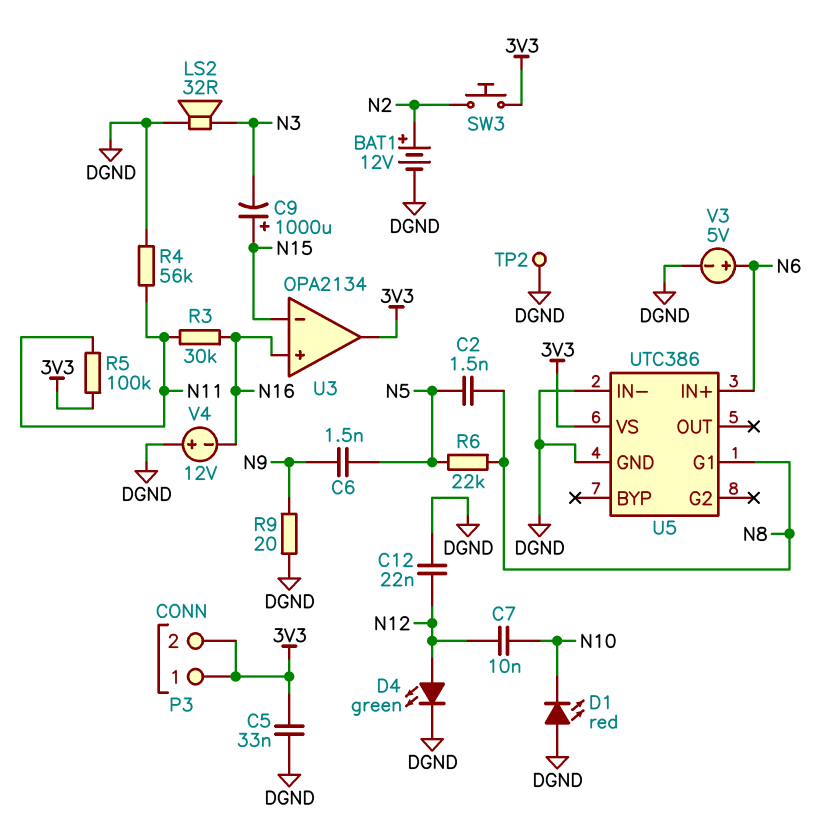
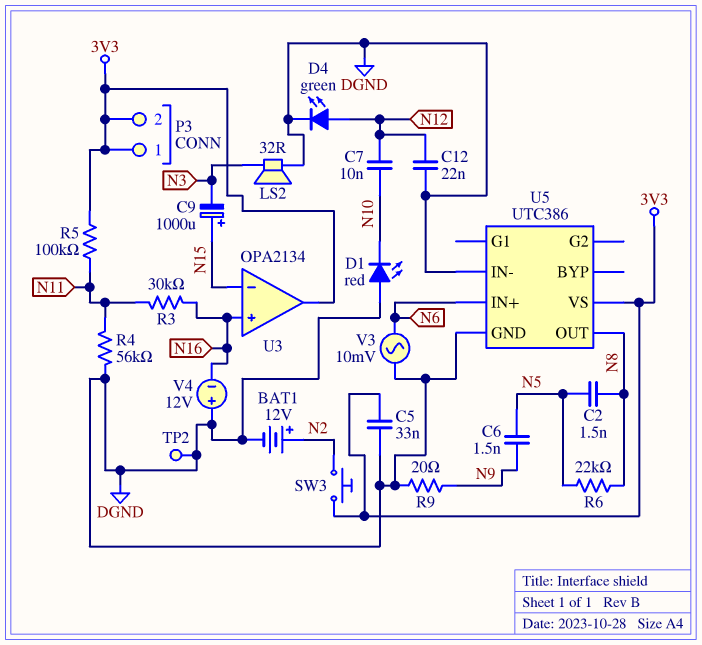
U5 pin G1: N8 -> none
U5 pin OUT: none -> N8
V3: 5V (plus N6, minus DGND) -> AC 10mV (DGND, N6)

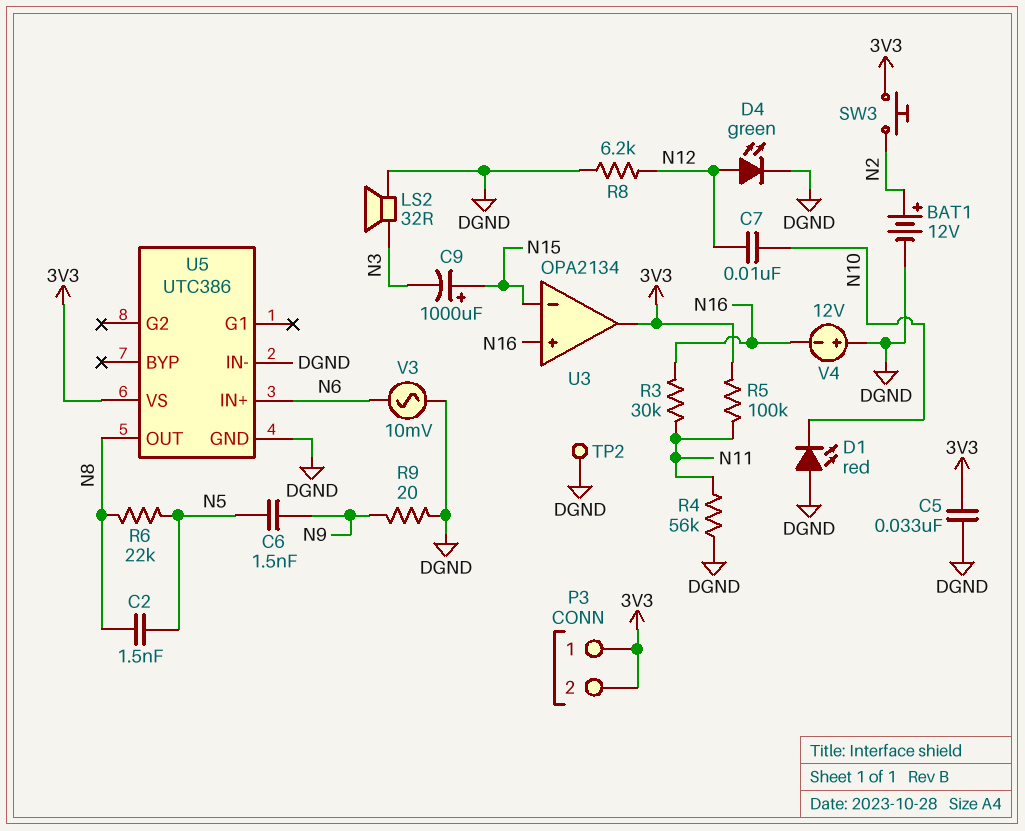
C12: 22nF (DGND, N12) -> none
R8: none -> 6.2k (DGND, N12)

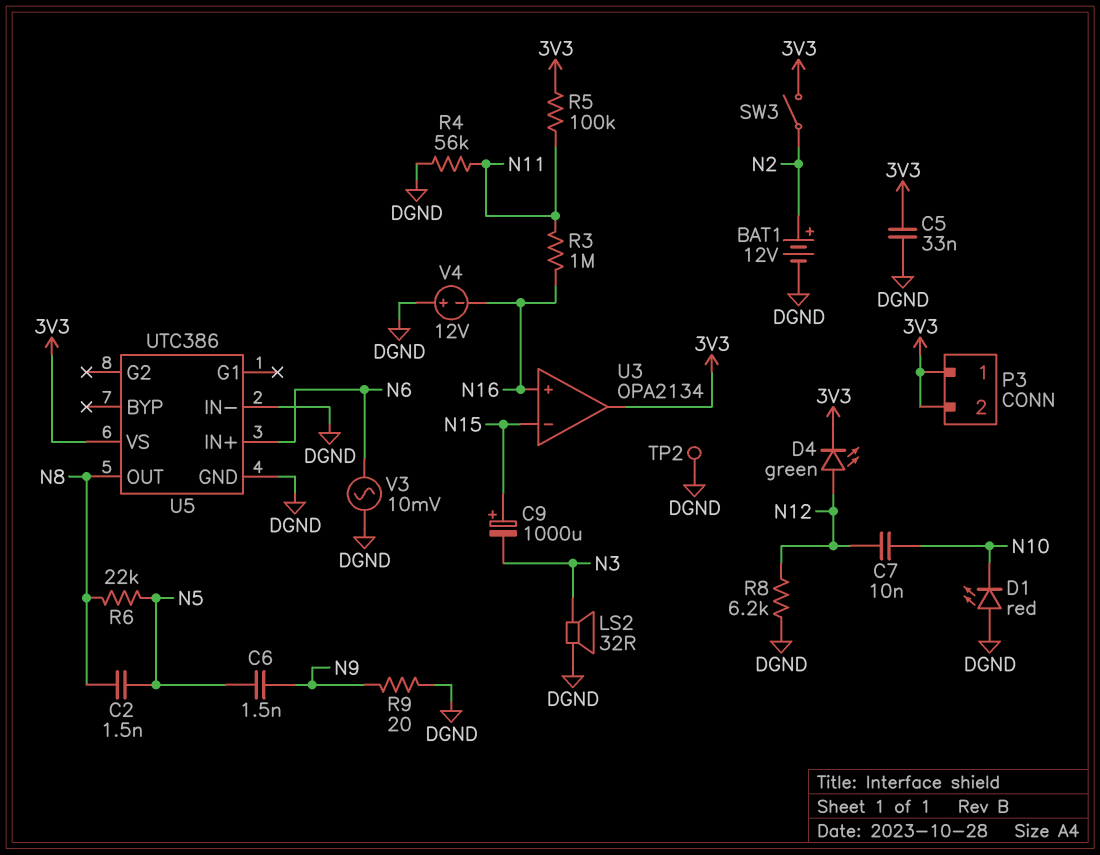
D4: LED green (A N12, K DGND) -> LED green (A N12, K 3V3)
R3: 30k (N11, N16) -> 1M (N11, N16)
SW3: button (3V3, N2) -> switch (3V3, N2)

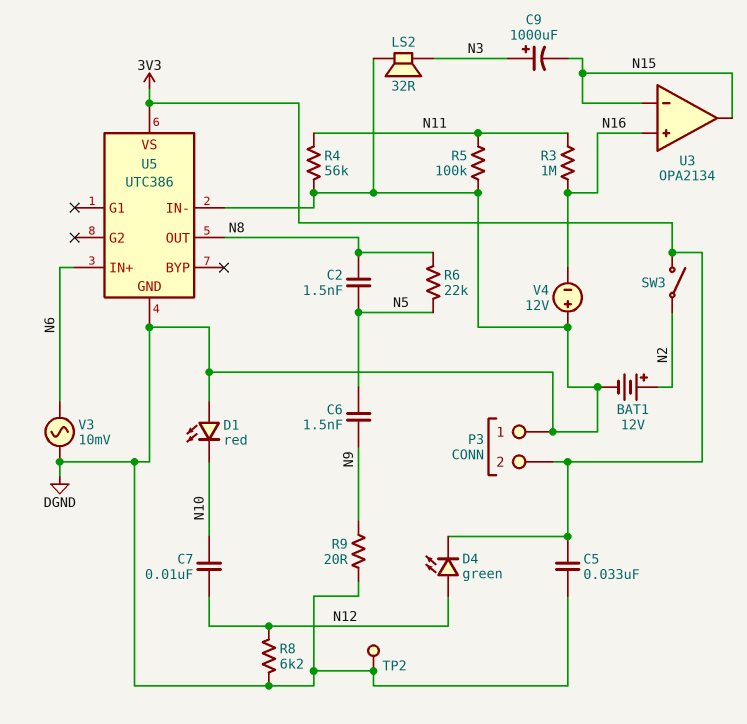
C9: 1000uF (plus N15, minus N3) -> 1000uF (plus N3, minus N15)
P3 pin 1: 3V3 -> DGND
R5: 100k (3V3, N11) -> 100k (DGND, N11)
U3 pin out: 3V3 -> N15

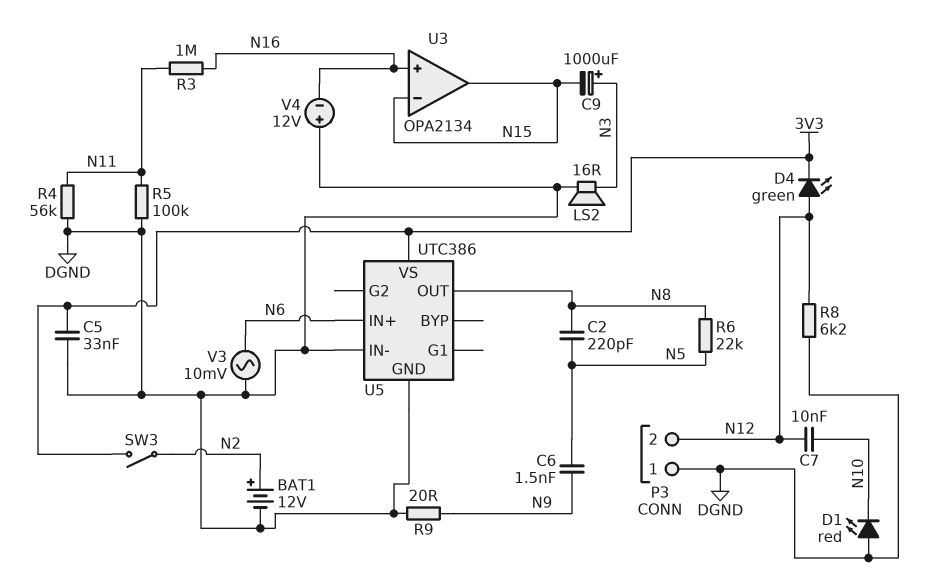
C2: 1.5nF (N5, N8) -> 220pF (N5, N8)
LS2: speaker 32R (DGND, N3) -> speaker 16R (DGND, N3)
P3 pin 2: 3V3 -> N12
TP2: test point (DGND) -> none

